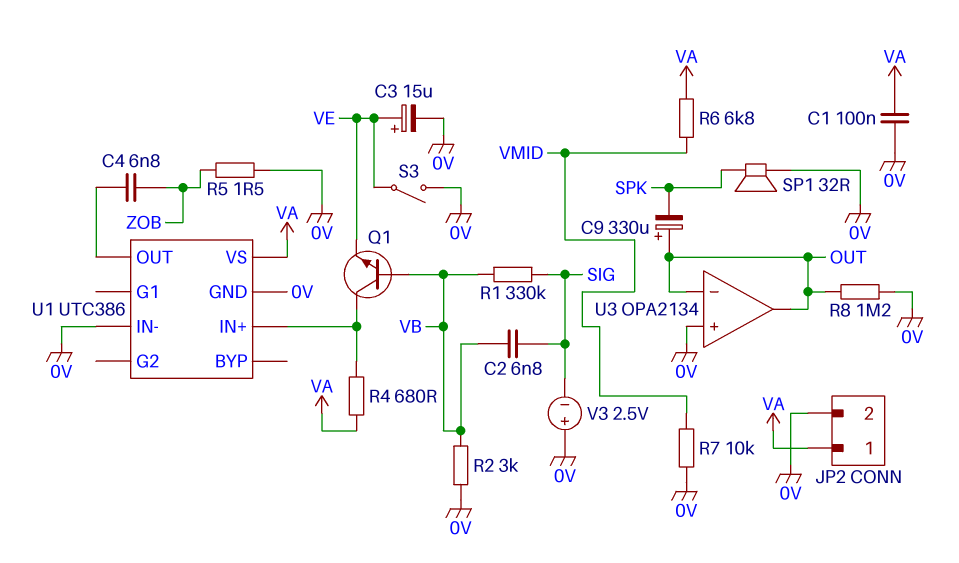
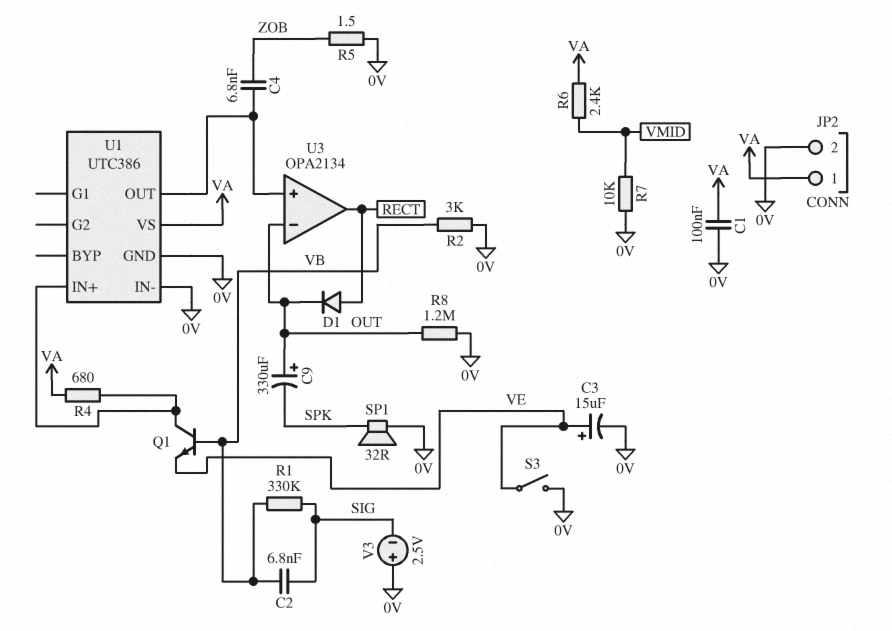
D1: none -> diode (A RECT, K OUT)
R6: 6.8k (VA, VMID) -> 2.4k (VA, VMID)
U3 pin in+: 0V -> U1/OUT
U3 pin out: OUT -> RECT

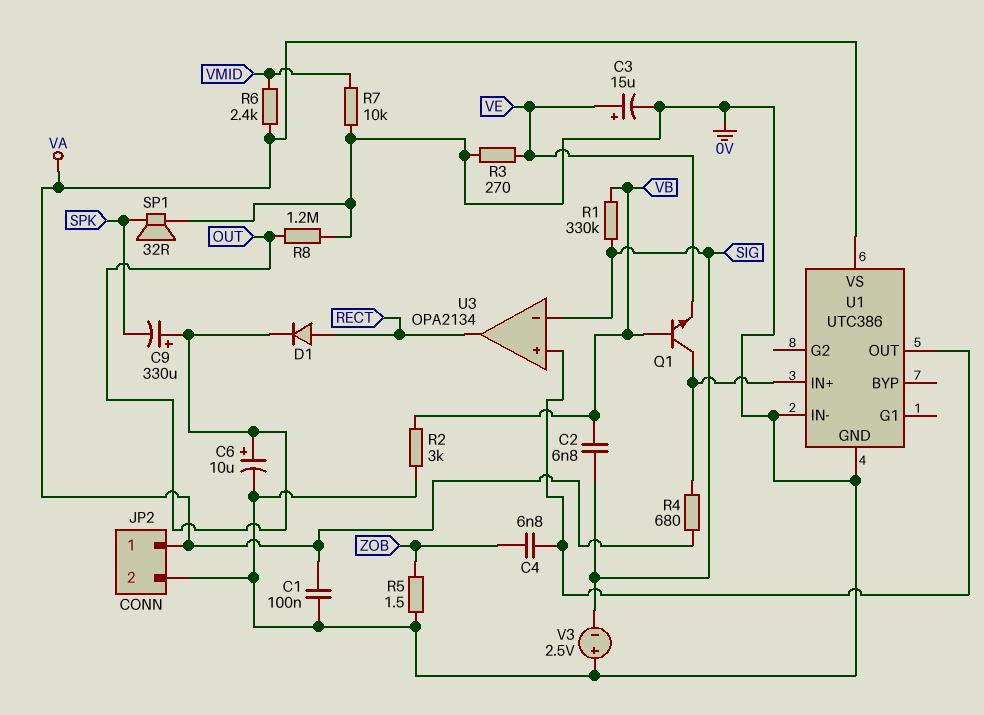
C6: none -> 10uF (plus OUT, minus 0V)
R3: none -> 270 (0V, VE)
S3: switch (0V, VE) -> none
U3 pin in-: OUT -> SIG

